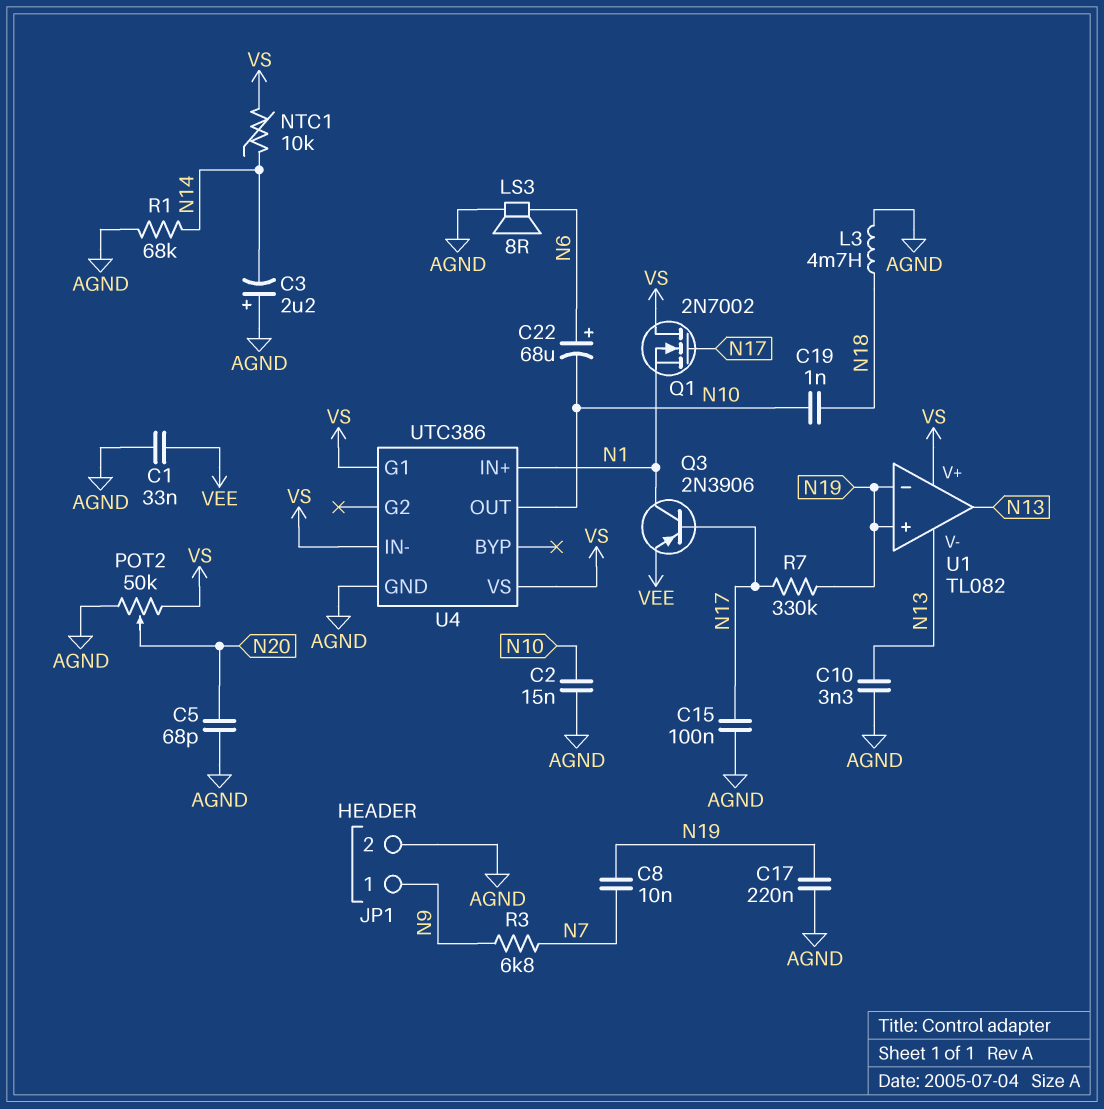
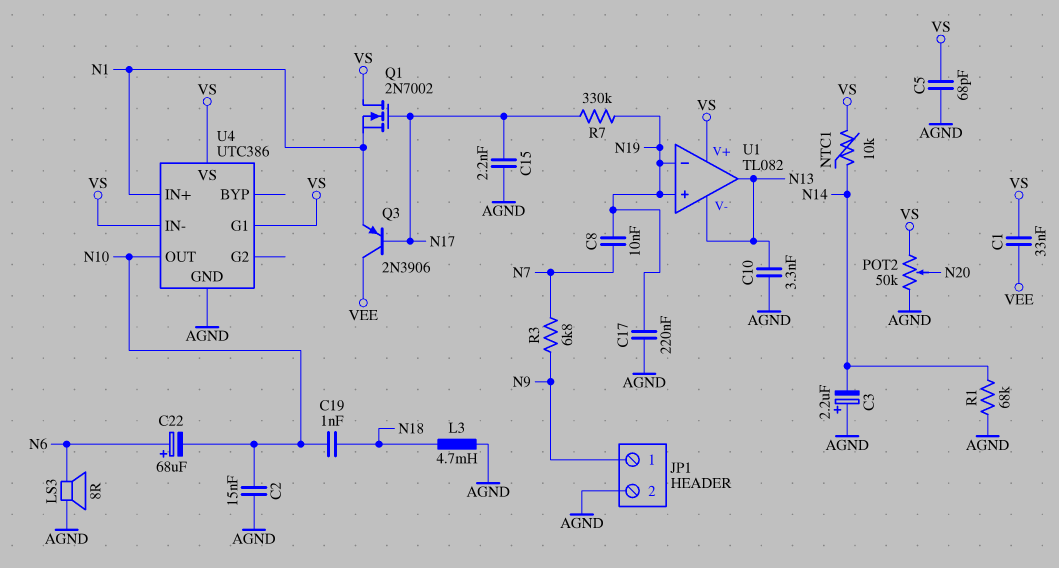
C1: 33nF (AGND, VEE) -> 33nF (VEE, VS)
C5: 68pF (AGND, N20) -> 68pF (AGND, VS)
C15: 100nF (AGND, N17) -> 2.2nF (AGND, N17)
Q3: PNP 2N3906 (B N17, C N1, E VEE) -> PNP 2N3906 (B N17, C VEE, E N1)

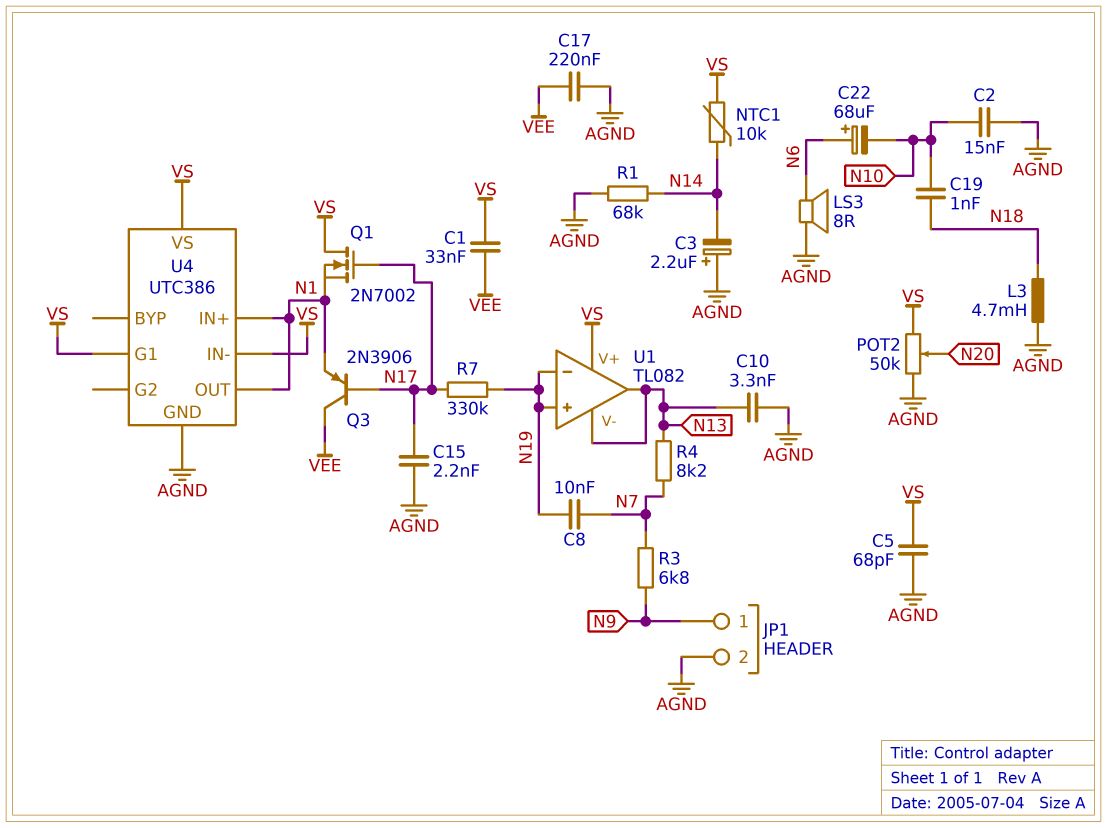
C17: 220nF (AGND, N19) -> 220nF (AGND, VEE)
R4: none -> 8.2k (N7, N13)
U4 pin OUT: N10 -> N1

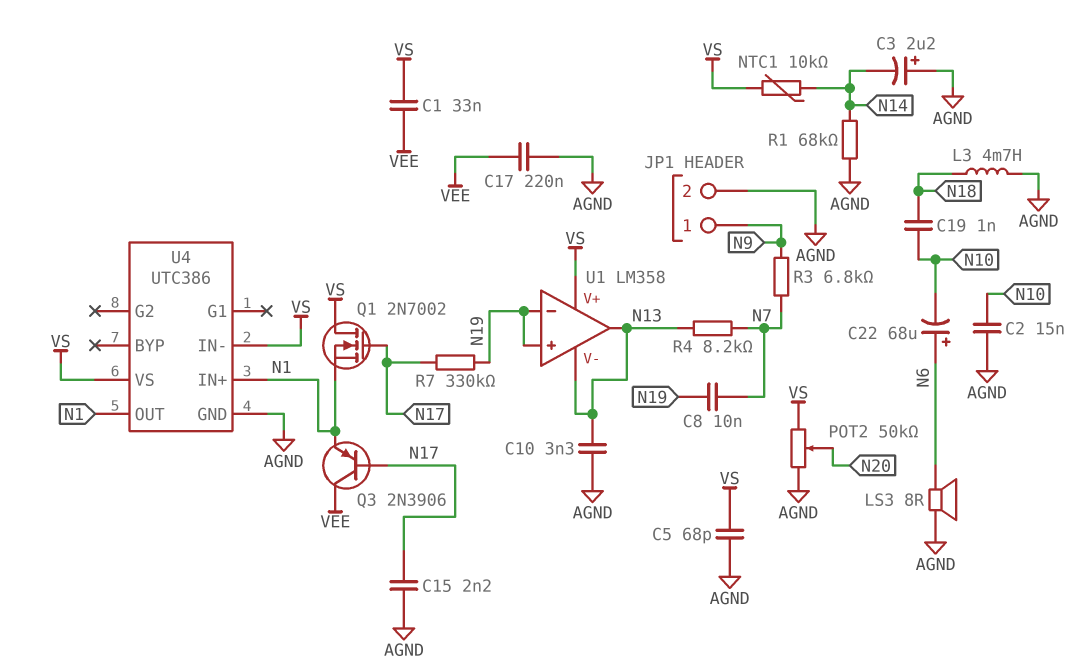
U1: TL082 -> LM358
U4 pin G1: VS -> none

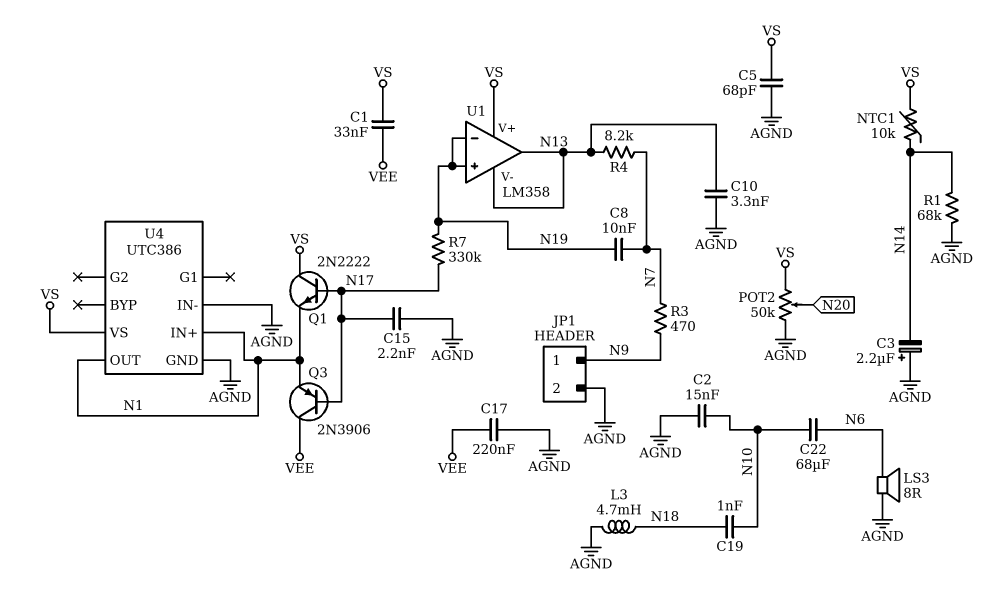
C22: 68uF (plus N6, minus N10) -> 68uF (N6, N10)
Q1: NMOS 2N7002 (G N17, D VS, S N1) -> NPN 2N2222 (B N17, C VS, E N1)
R3: 6.8k (N7, N9) -> 470 (N7, N9)
U4 pin IN-: VS -> AGND

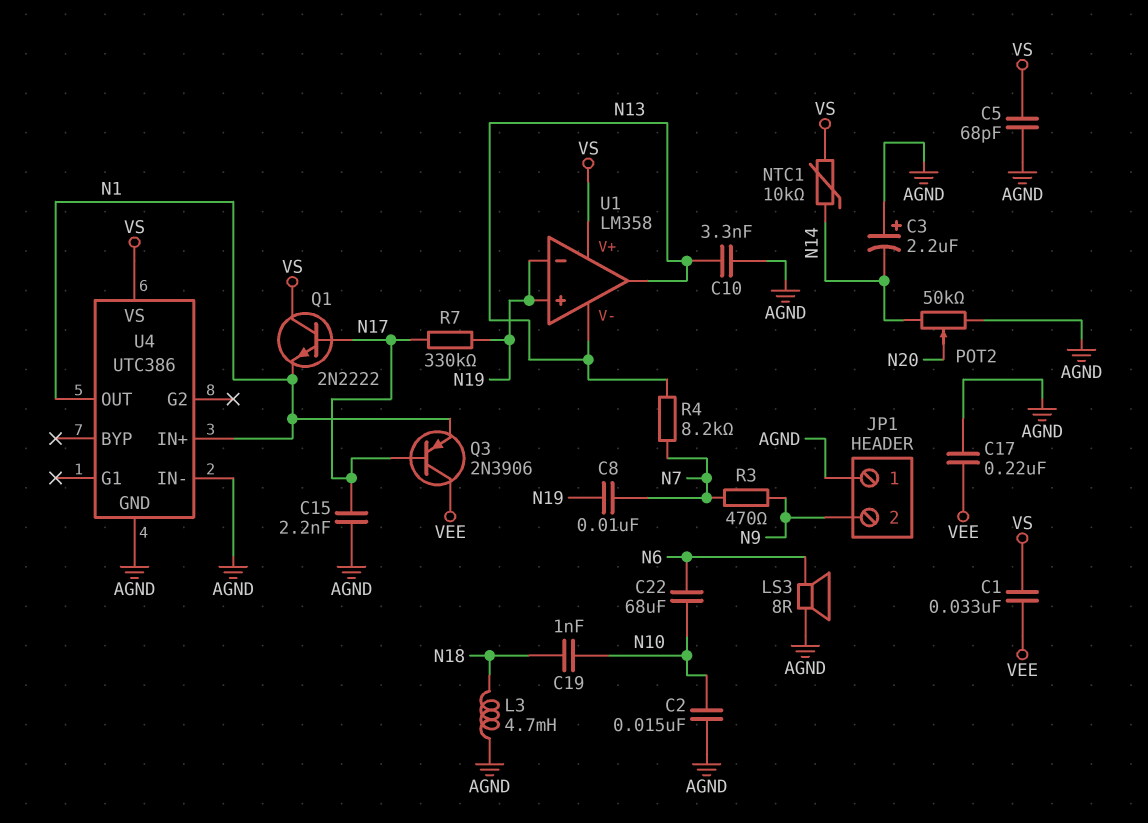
JP1 pin 1: N9 -> AGND
JP1 pin 2: AGND -> N9
POT2: 50k (AGND, VS, wiper N20) -> 50k (AGND, N14, wiper N20)
R1: 68k (AGND, N14) -> none

